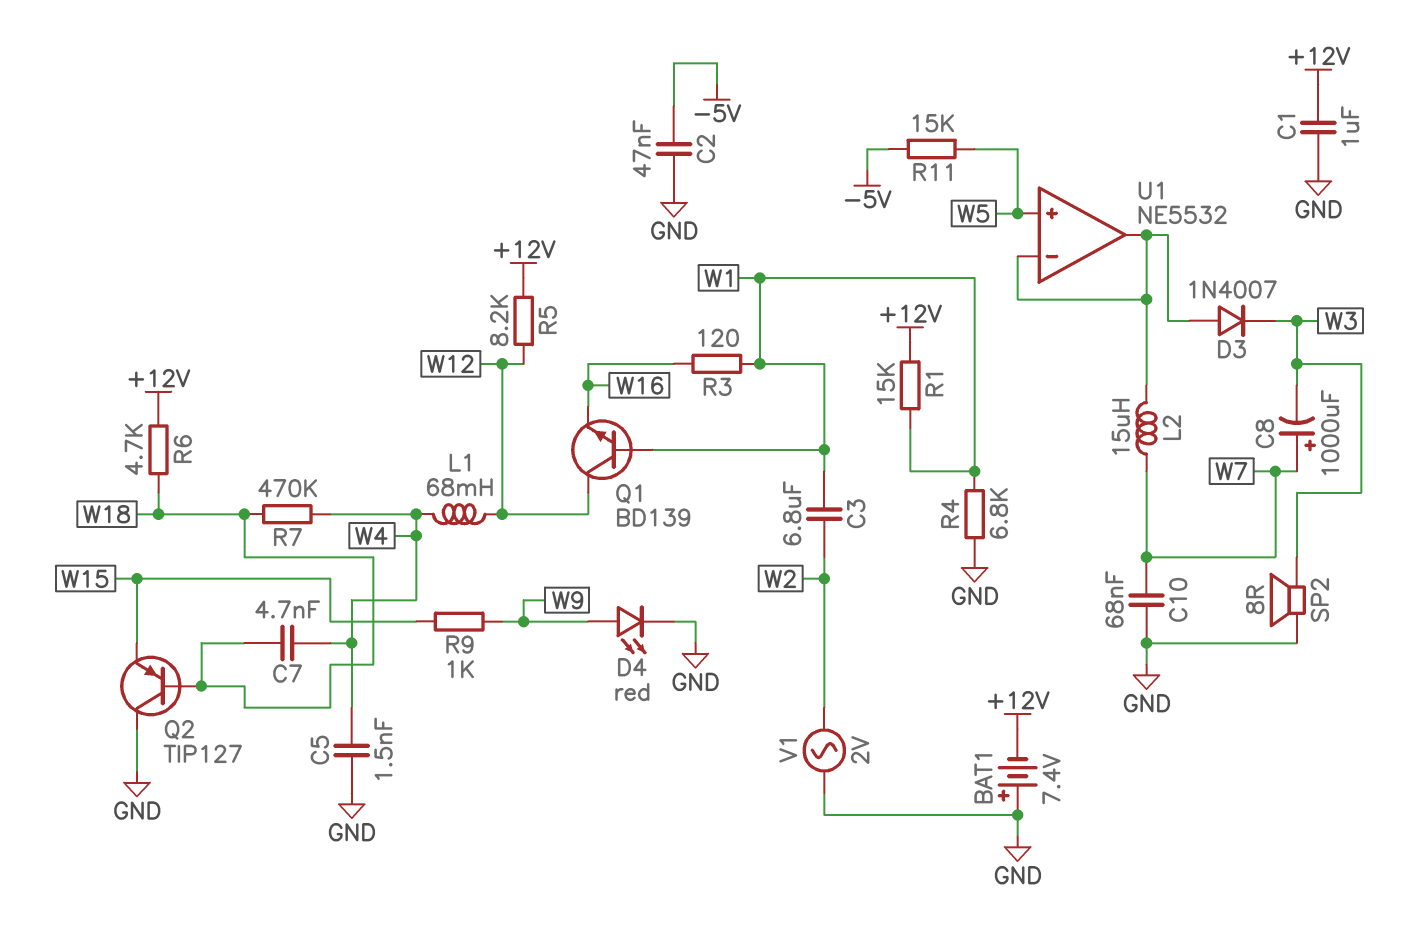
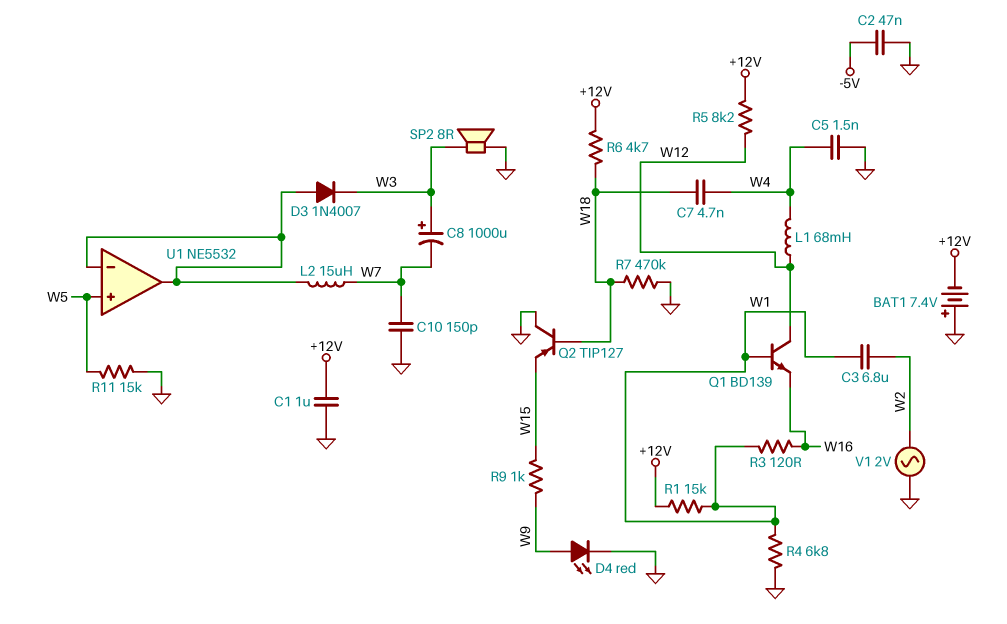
C8: 1000uF (plus W7, minus W3) -> 1000uF (plus W3, minus W7)
C10: 68nF (GND, W7) -> 150pF (GND, W7)
R7: 470k (W4, W18) -> 470k (GND, W18)
R11: 15k (-5V, W5) -> 15k (GND, W5)

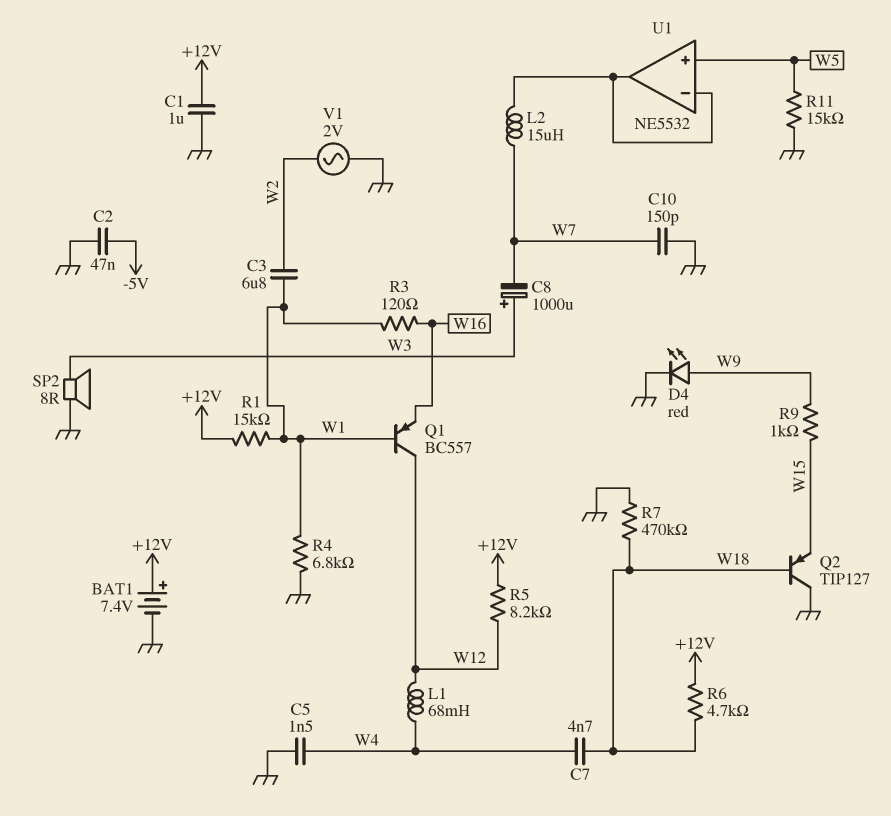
BAT1: 7.4V (plus GND, minus +12V) -> 7.4V (plus +12V, minus GND)
D3: diode 1N4007 (A U1/in-, K W3) -> none
Q1: NPN BD139 (B W1, C W12, E W16) -> PNP BC557 (B W1, C W12, E W16)

